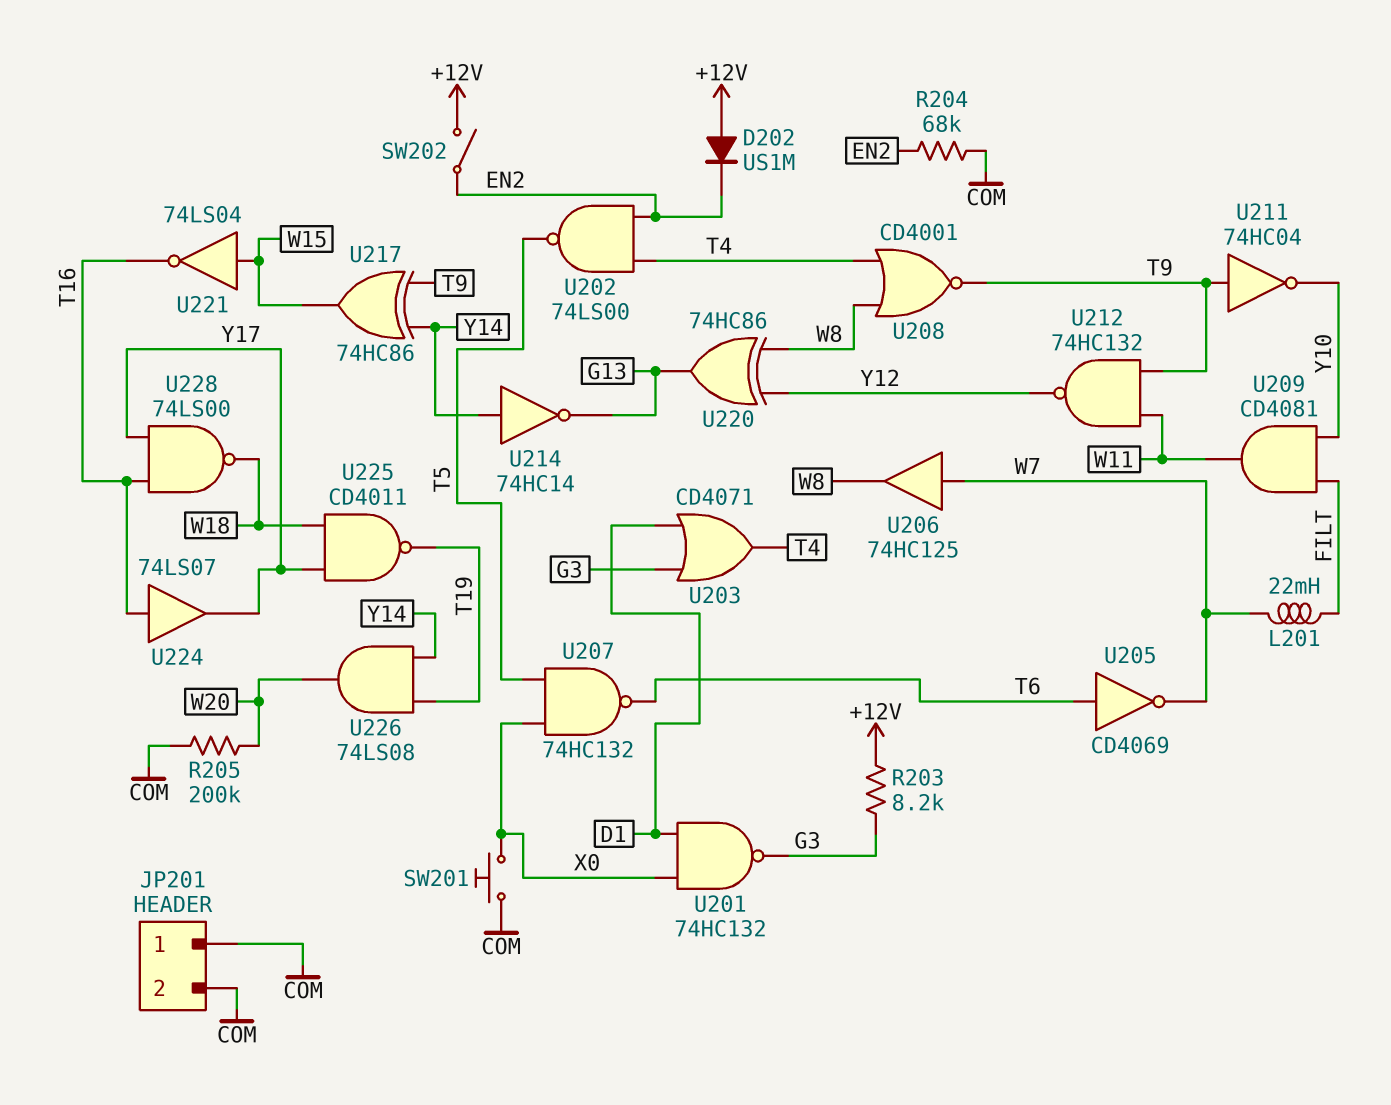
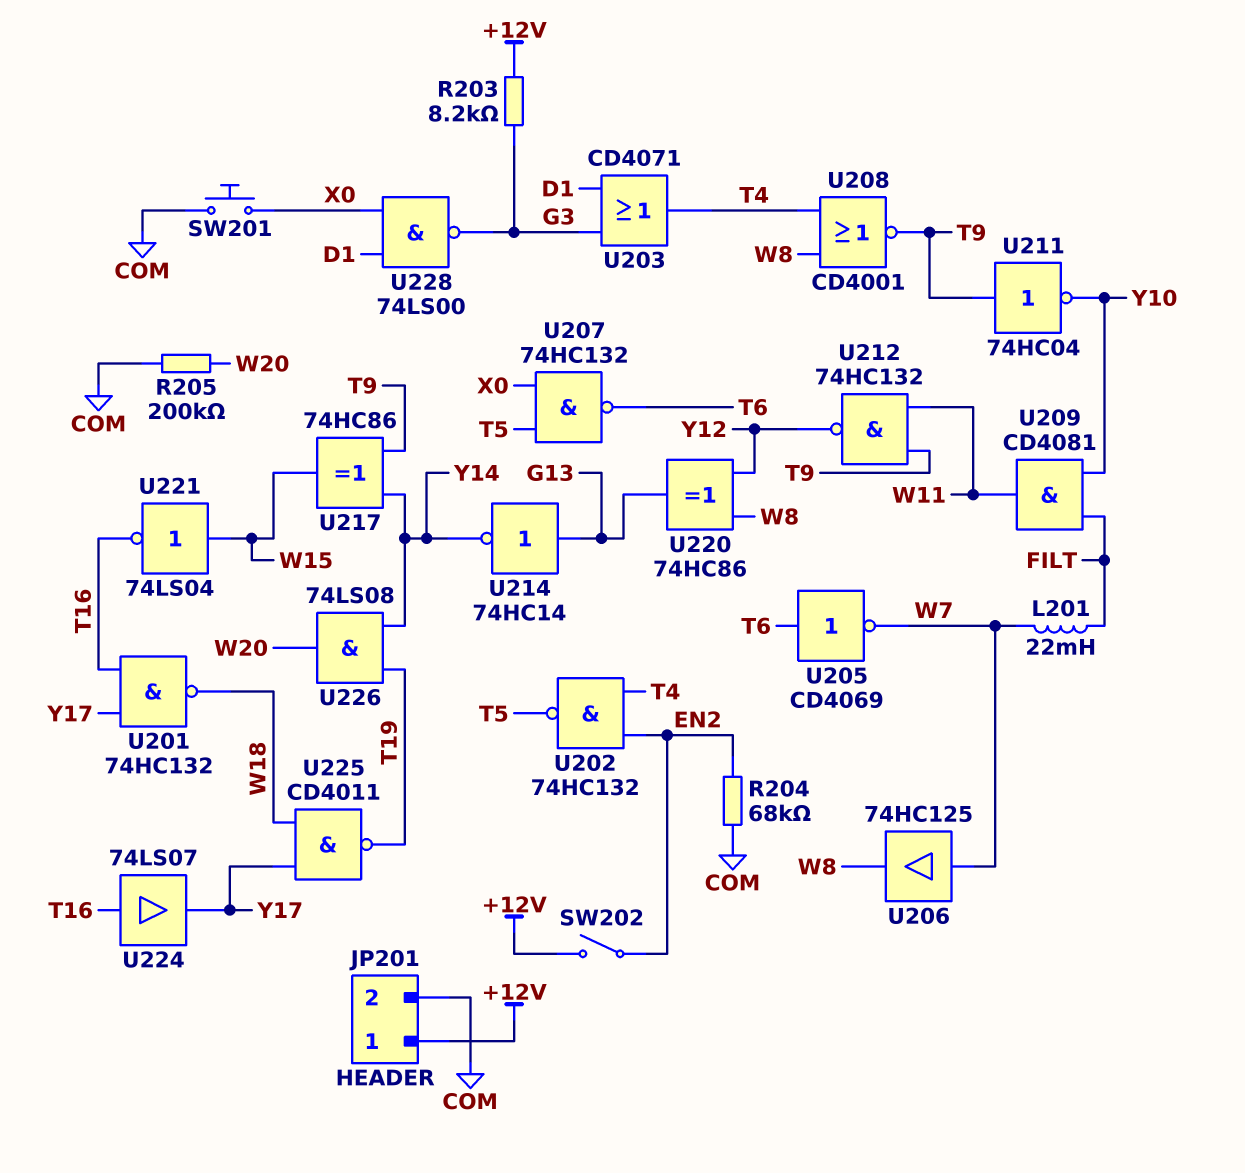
D202: diode US1M (A +12V, K EN2) -> none
JP201 pin 1: COM -> +12V
U201: NAND 74HC132 (in D1, in X0, out G3) -> NAND 74HC132 (in T16, in Y17, out W18)
U202: NAND 74LS00 (in EN2, in T4, out T5) -> NAND 74HC132 (in EN2, in T4, out T5)
U214: NOT 74HC14 (in Y14, out G13) -> NOT 74HC14 (in G13, out Y14)
U228: NAND 74LS00 (in T16, in Y17, out W18) -> NAND 74LS00 (in D1, in X0, out G3)

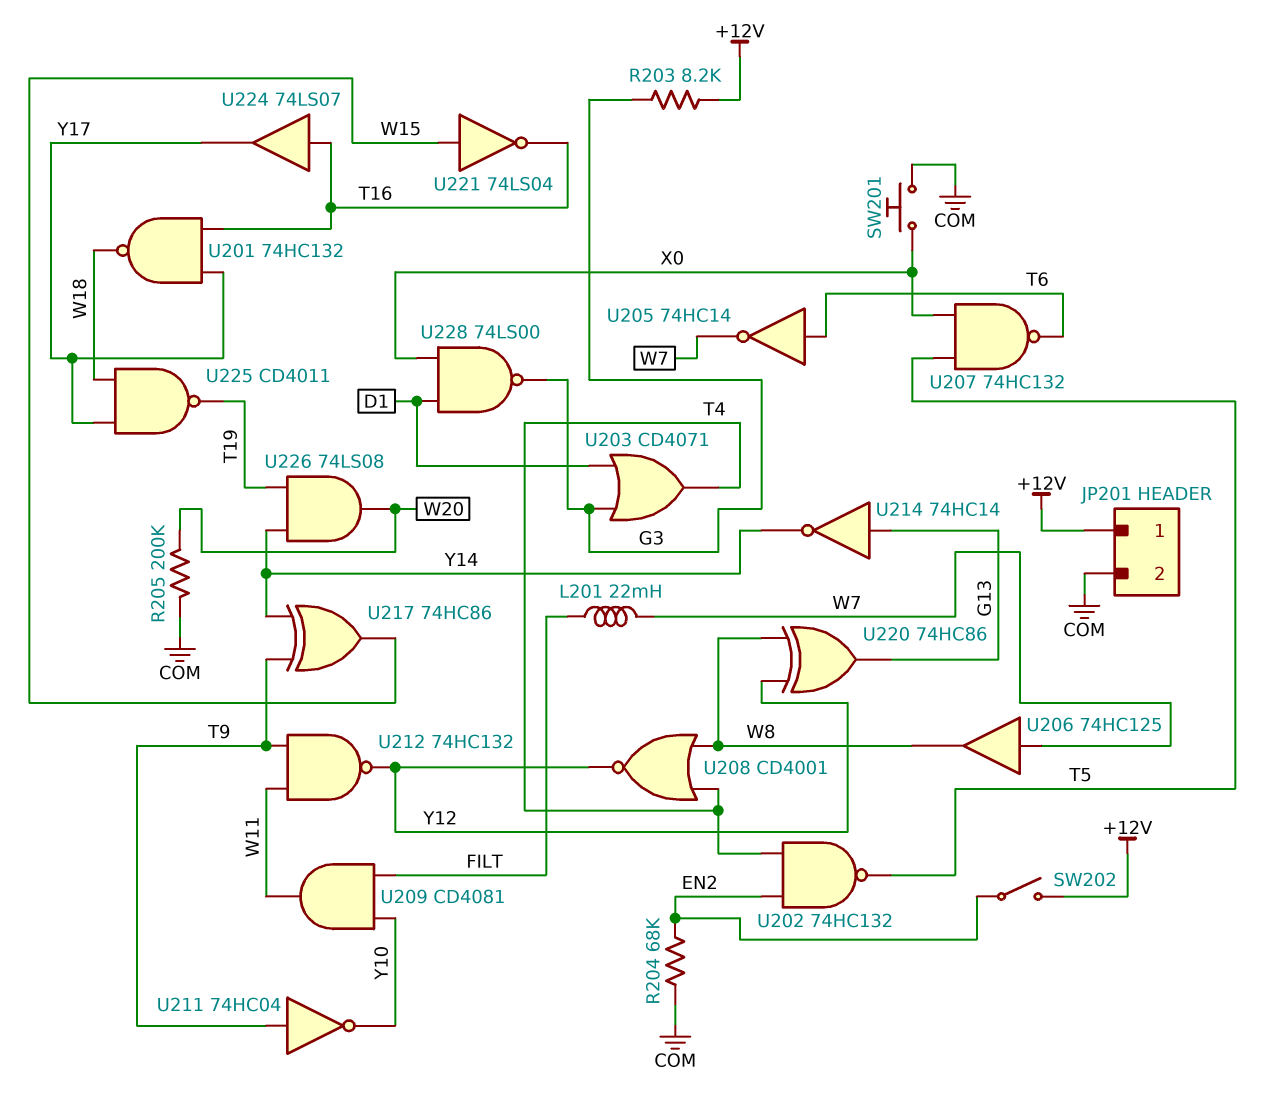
U205: NOT CD4069 (in T6, out W7) -> NOT 74HC14 (in T6, out W7)
U208: NOR CD4001 (in T4, in W8, out T9) -> NOR CD4001 (in T4, in W8, out Y12)

